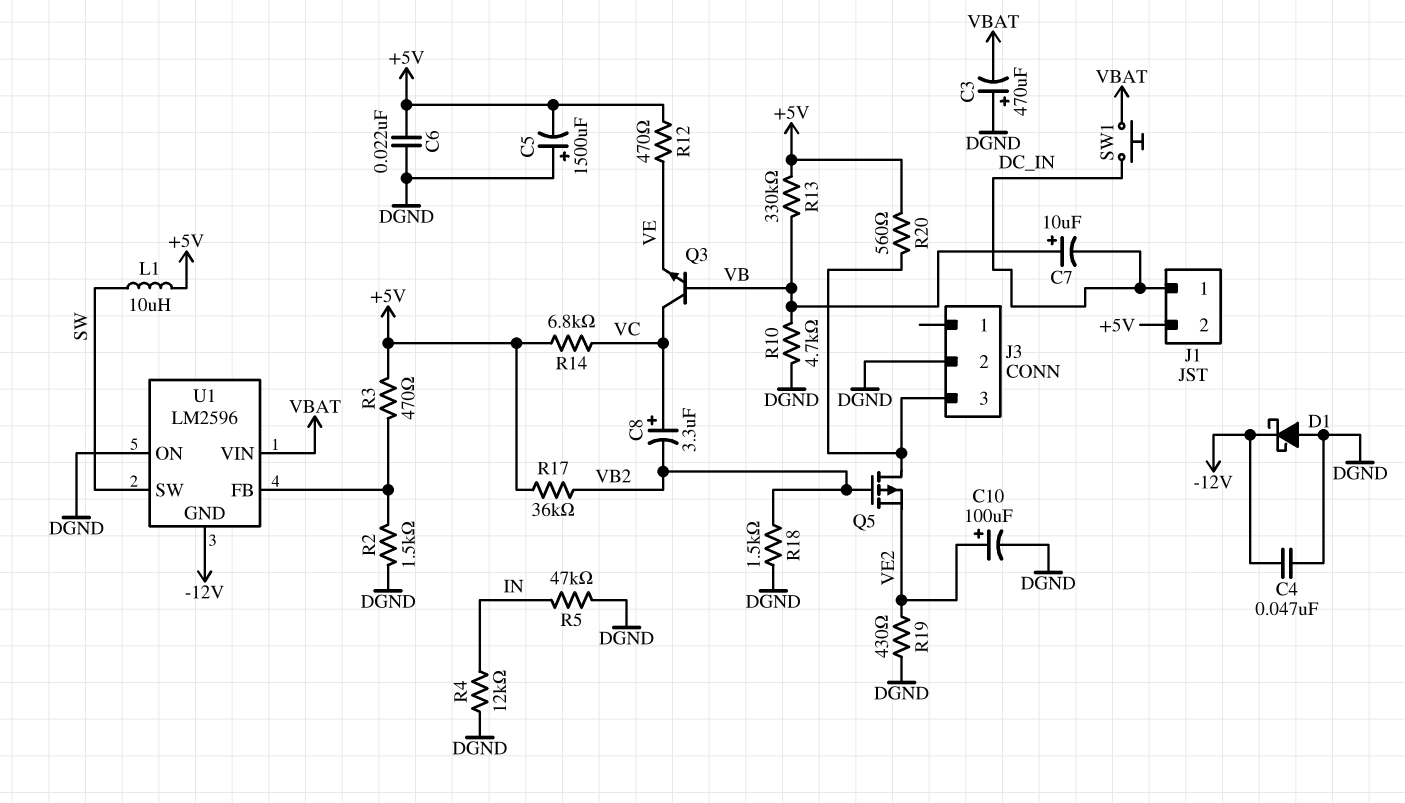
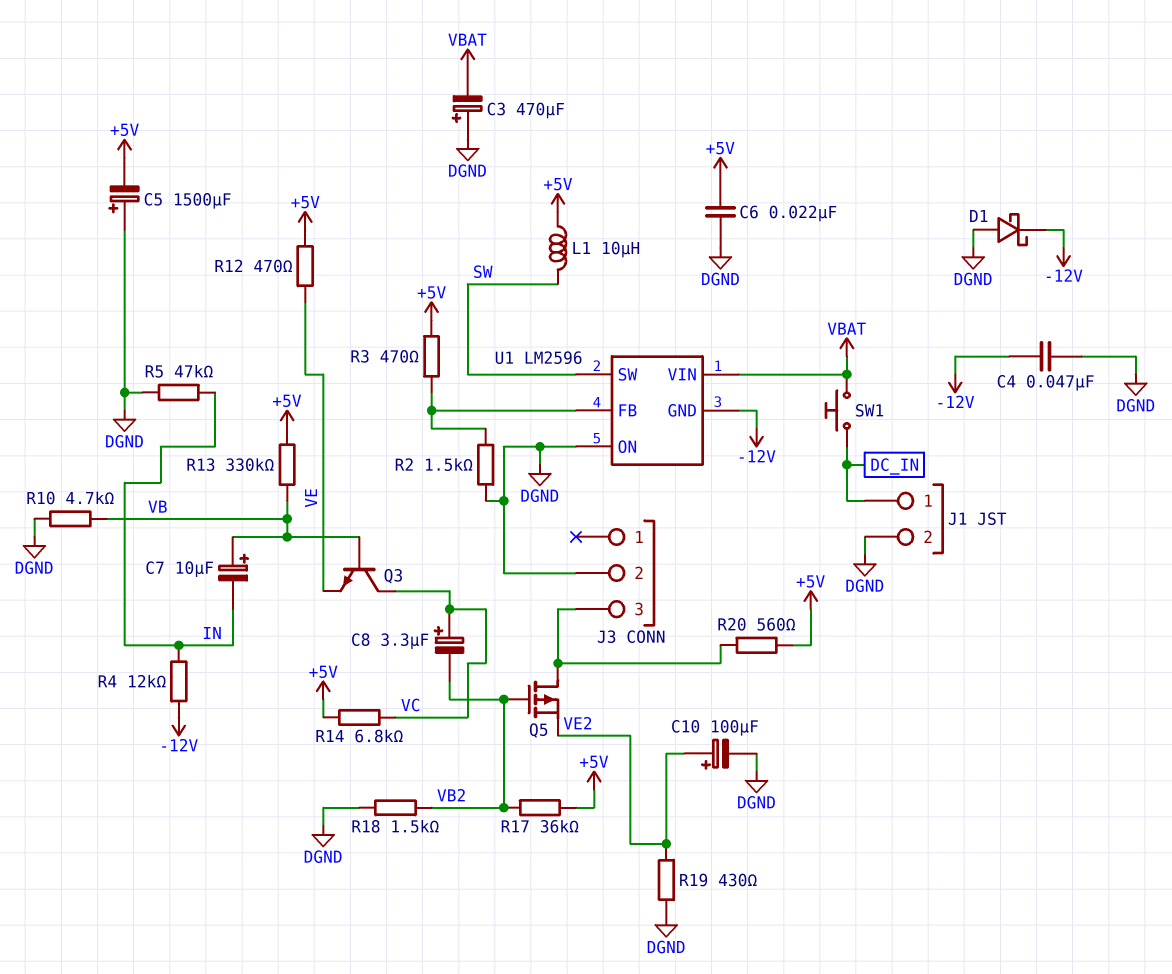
C7: 10uF (plus VB, minus DC_IN) -> 10uF (plus VB, minus IN)
J1 pin 2: +5V -> DGND
R4: 12k (DGND, IN) -> 12k (-12V, IN)

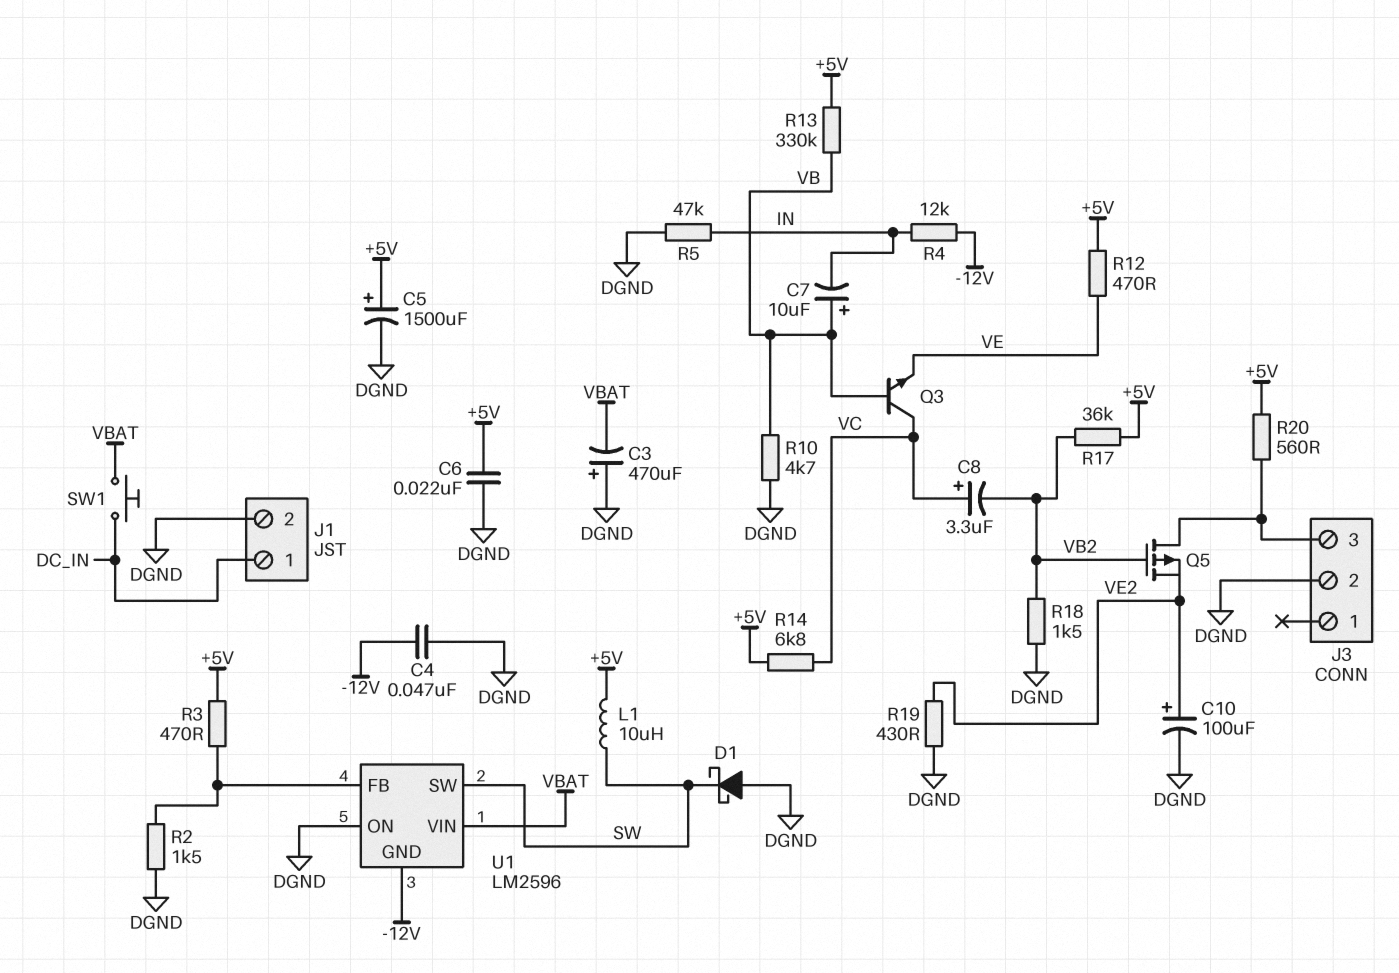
C5: 1500uF (plus DGND, minus +5V) -> 1500uF (plus +5V, minus DGND)
D1: schottky (A DGND, K -12V) -> schottky (A DGND, K SW)

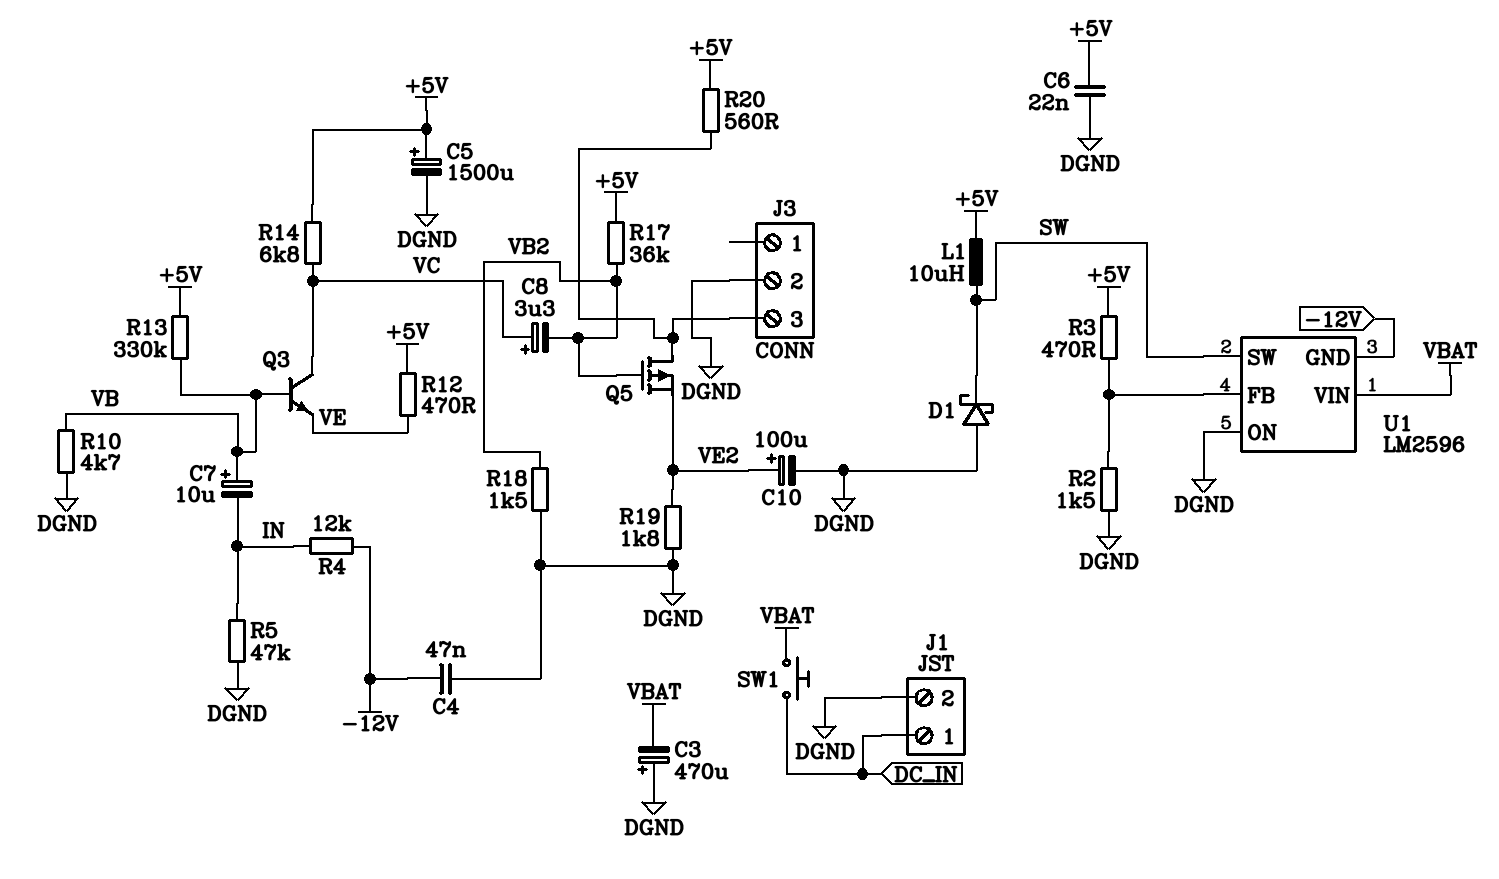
R19: 430 (DGND, VE2) -> 1.8k (DGND, VE2)

